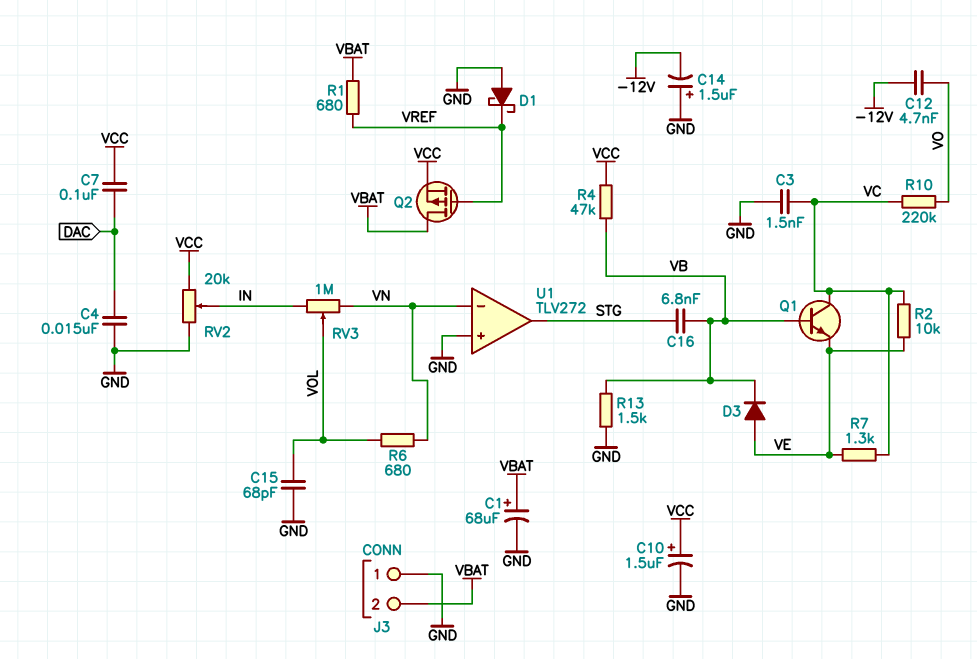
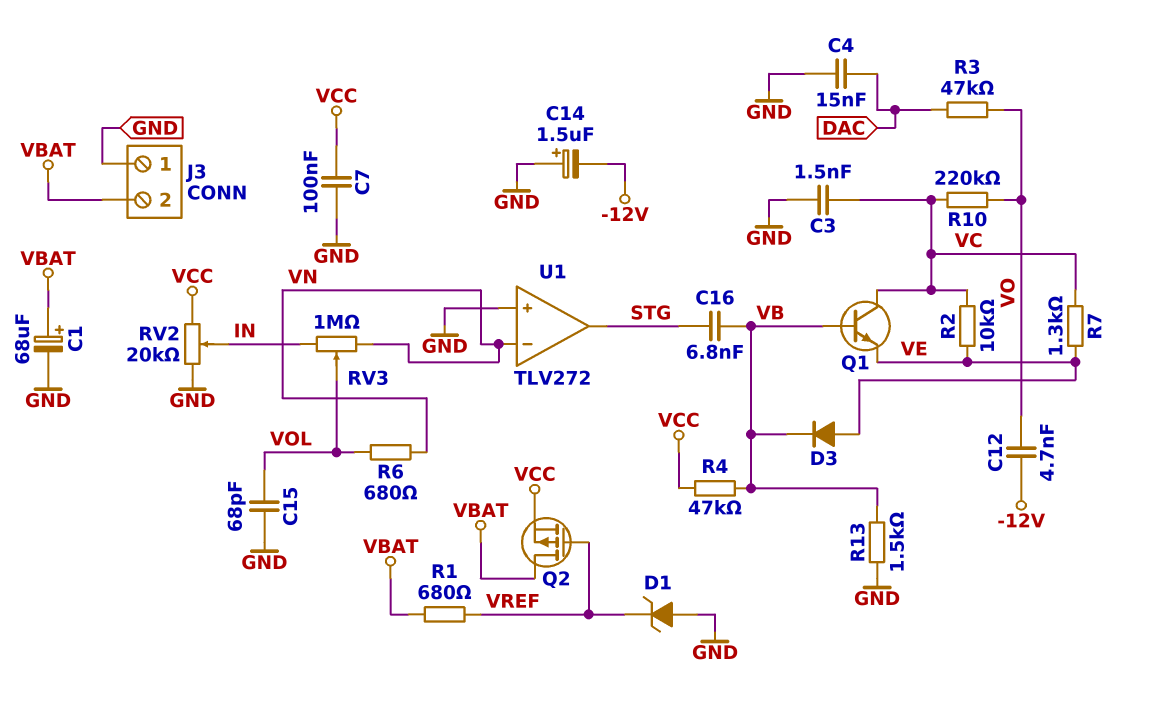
C7: 100nF (DAC, VCC) -> 100nF (GND, VCC)
C10: 1.5uF (plus VCC, minus GND) -> none
D1: schottky (A GND, K VREF) -> zener (A GND, K VREF)
R3: none -> 47k (DAC, VO)

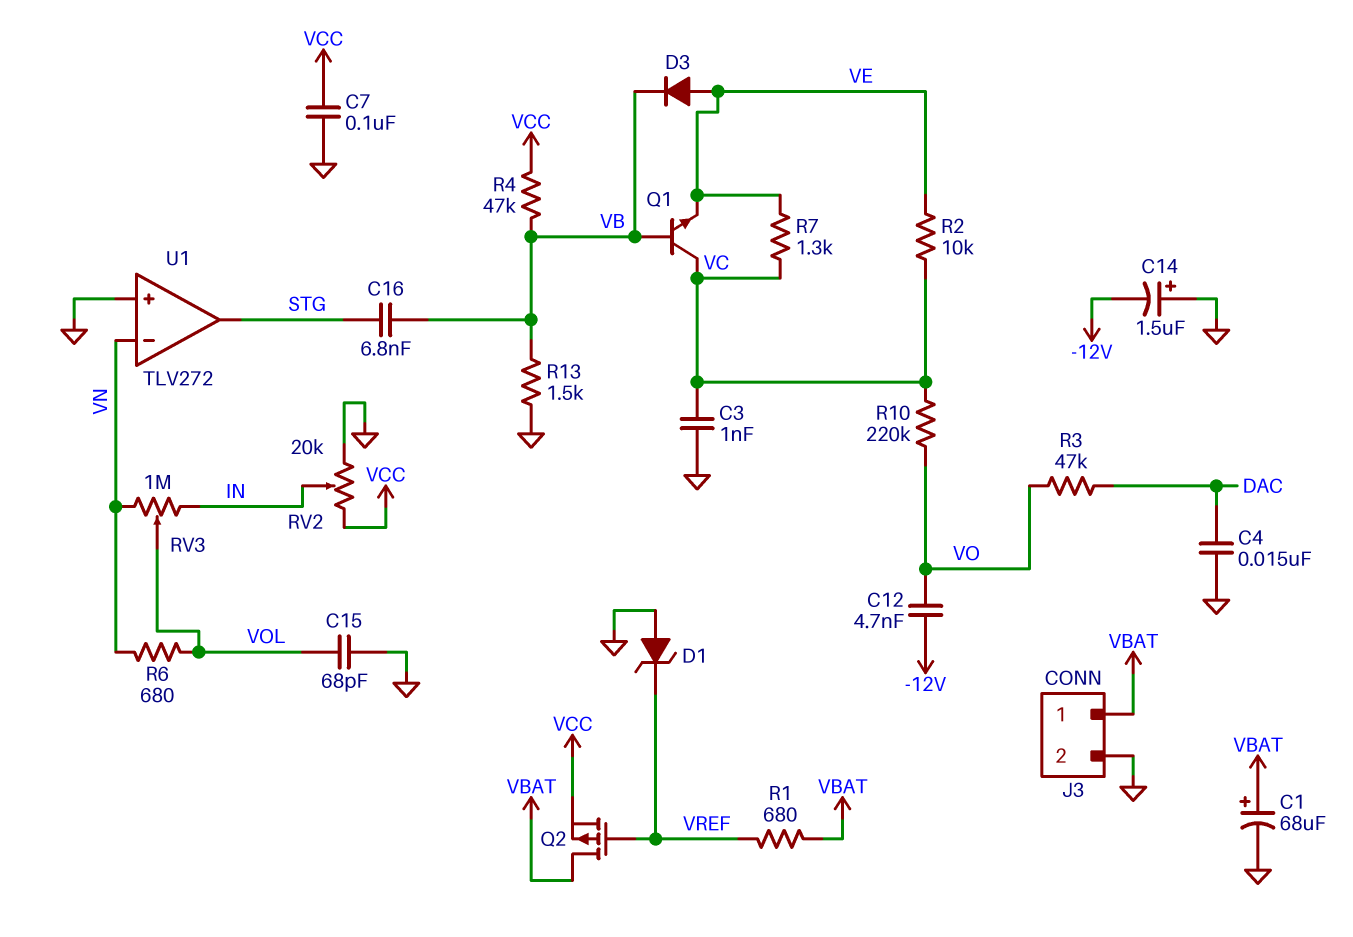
C3: 1.5nF (GND, VC) -> 1nF (GND, VC)
J3 pin 1: GND -> VBAT
J3 pin 2: VBAT -> GND

